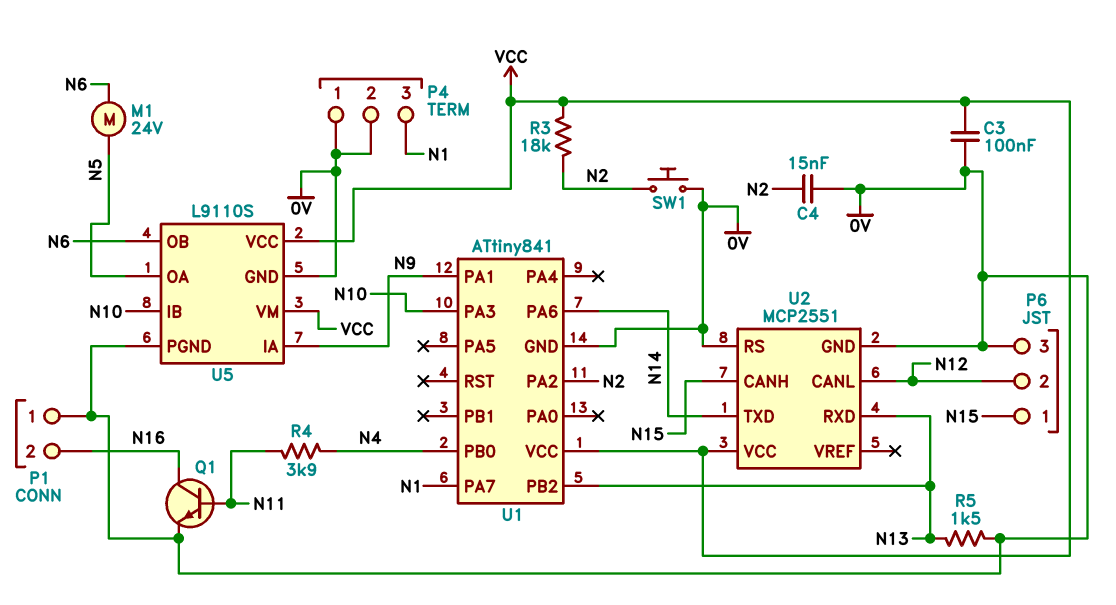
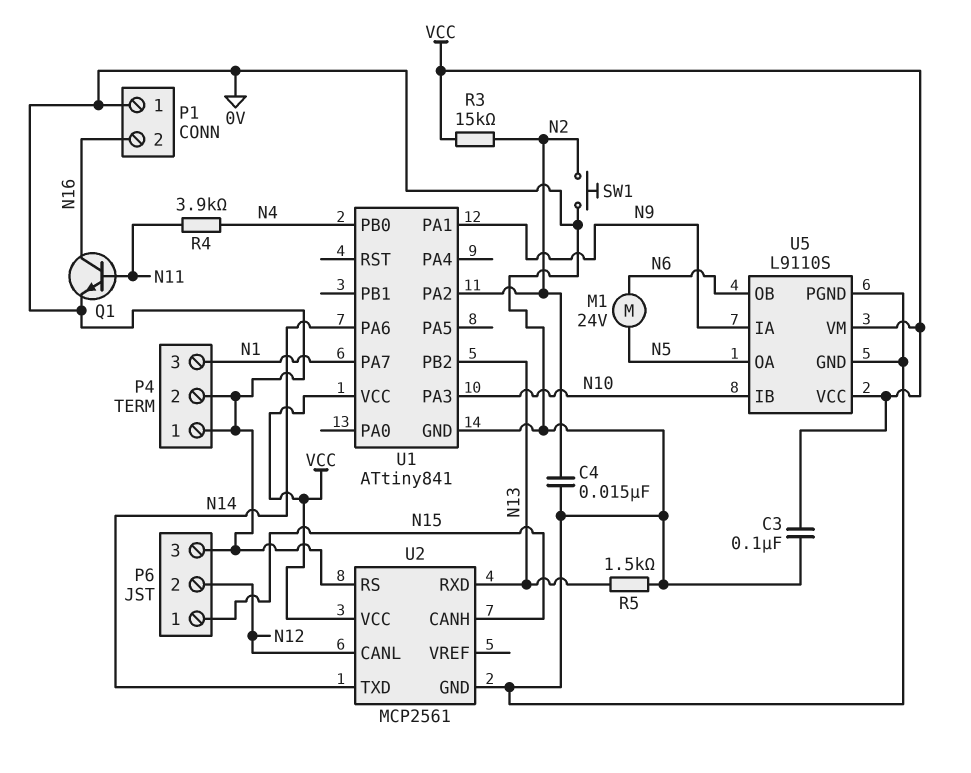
R3: 18k (N2, VCC) -> 15k (N2, VCC)
U2: MCP2551 -> MCP2561

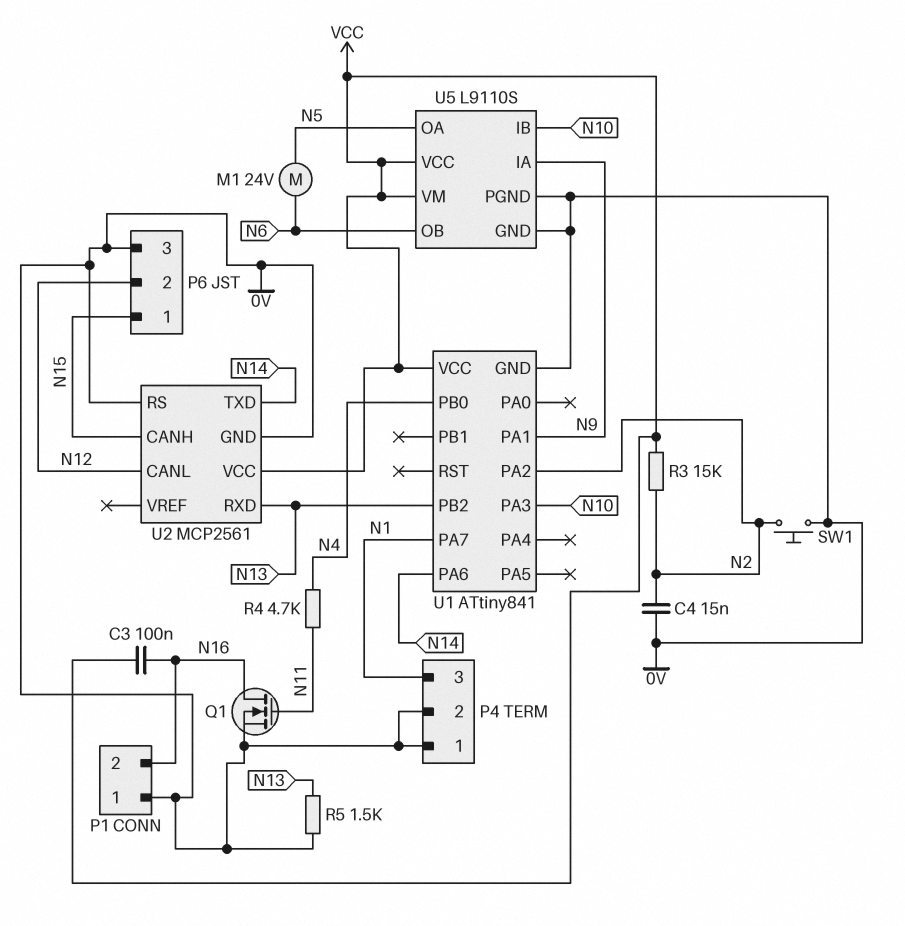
C3: 100nF (0V, VCC) -> 100nF (N16, VCC)
Q1: NPN (B N11, C N16, E 0V) -> NMOS (G N11, D N16, S 0V)
R4: 3.9k (N4, N11) -> 4.7k (N4, N11)

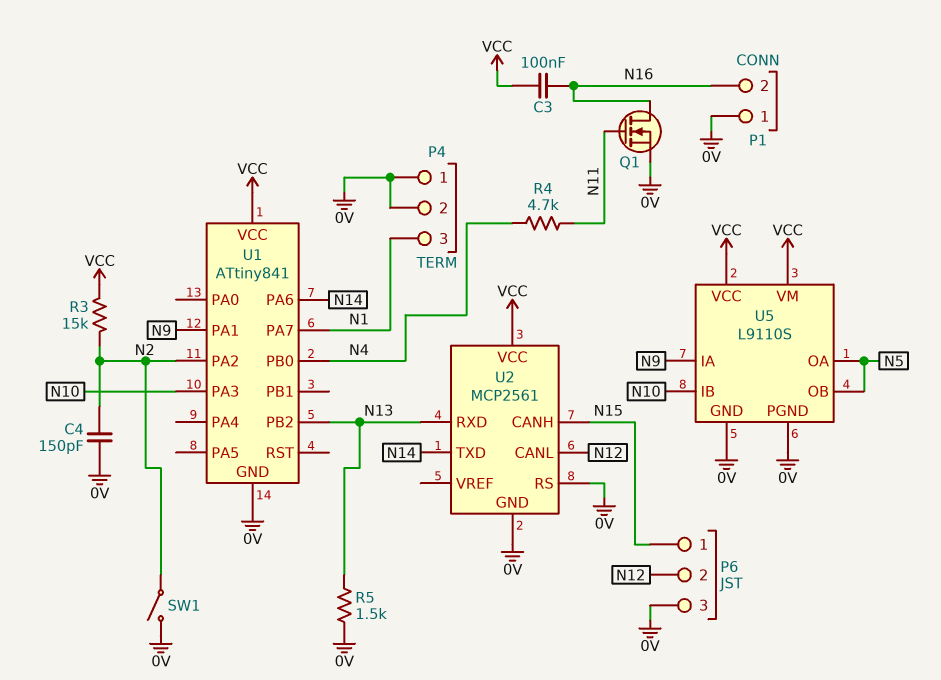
C4: 15nF (0V, N2) -> 150pF (0V, N2)
M1: motor 24V (N5, N6) -> none
SW1: button (0V, N2) -> switch (0V, N2)
U5 pin OB: N6 -> N5

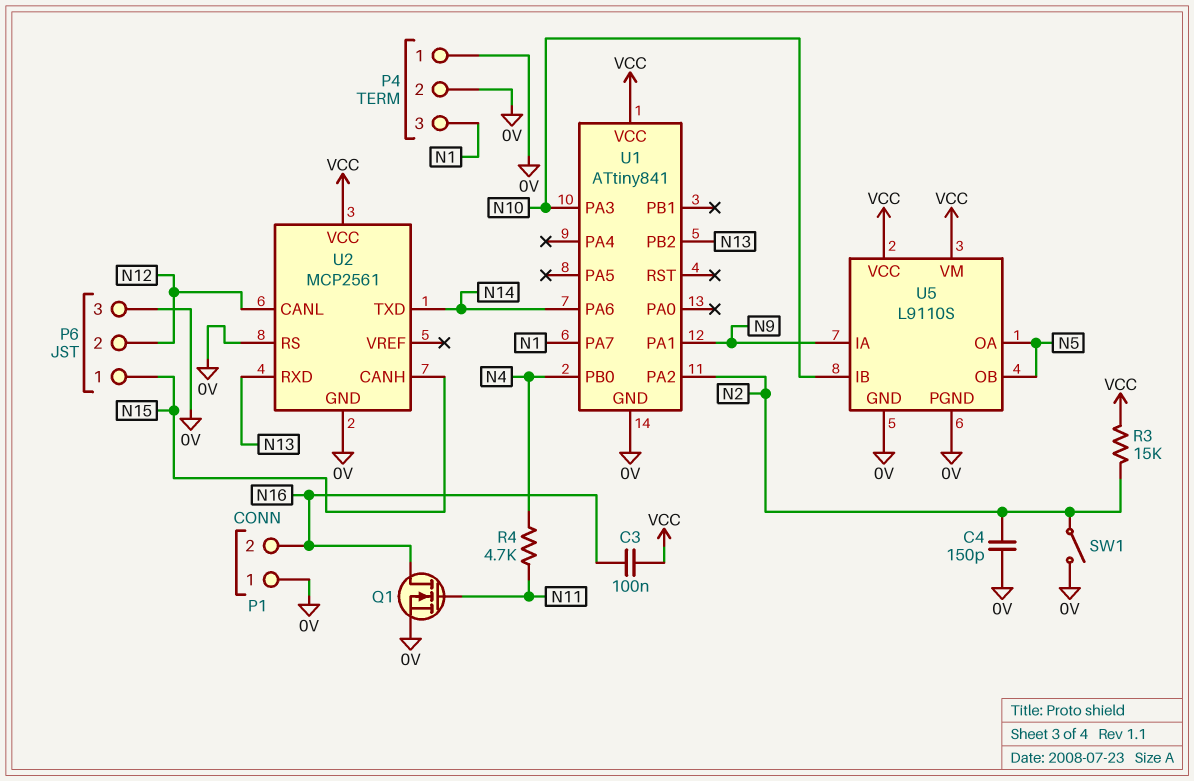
R5: 1.5k (0V, N13) -> none

